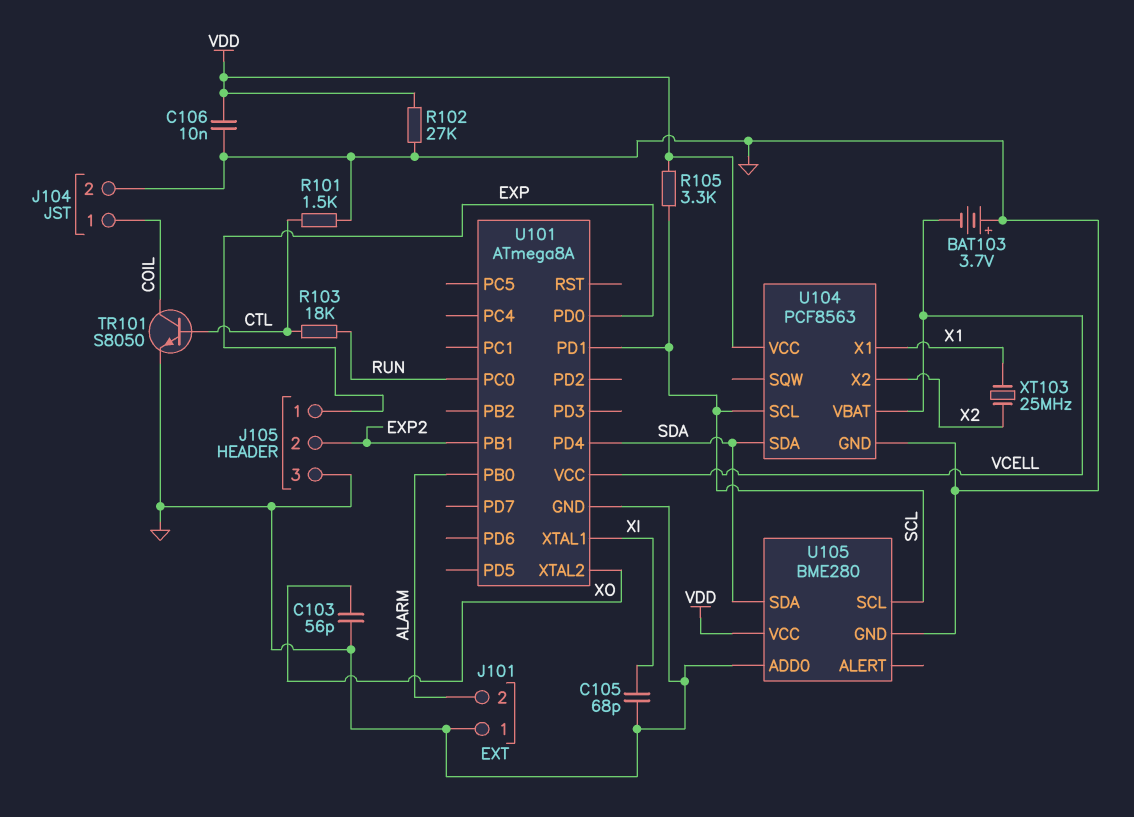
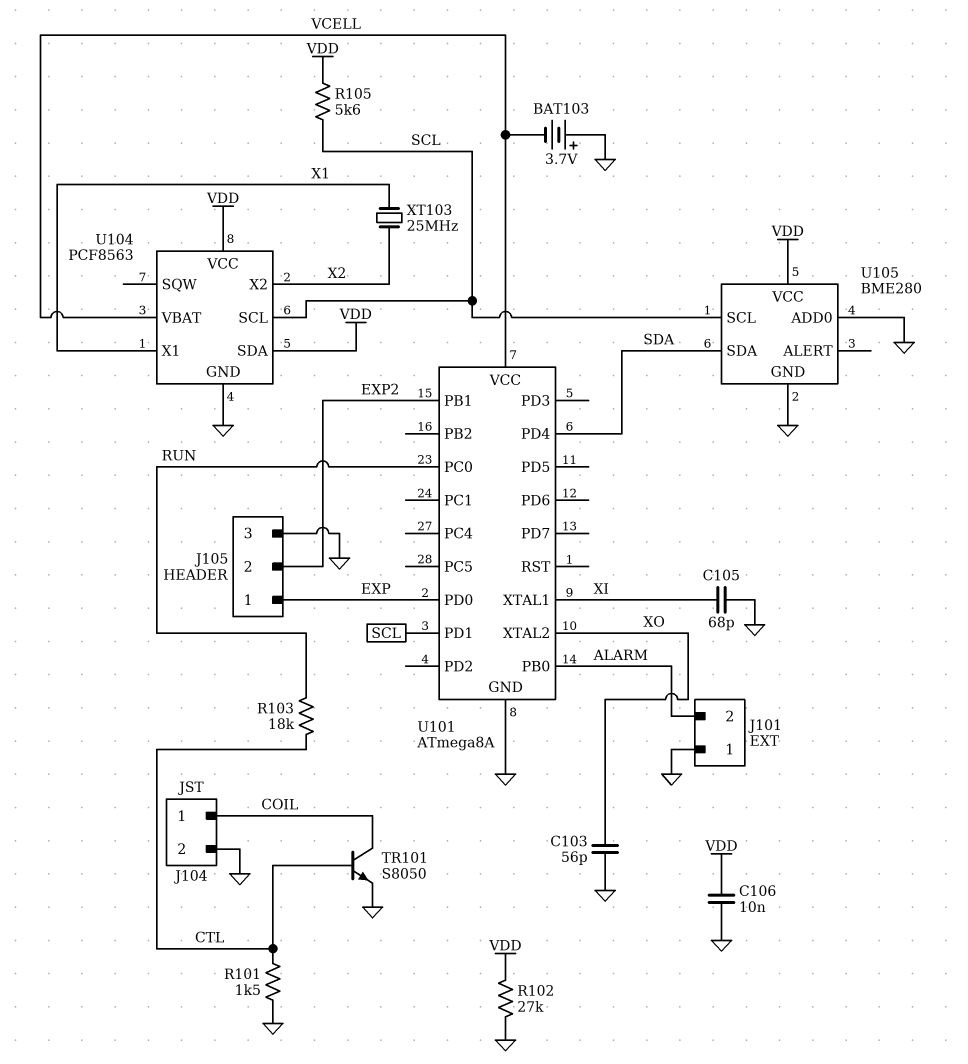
R105: 3.3k (SCL, VDD) -> 5.6k (SCL, VDD)
U104 pin SDA: SDA -> VDD

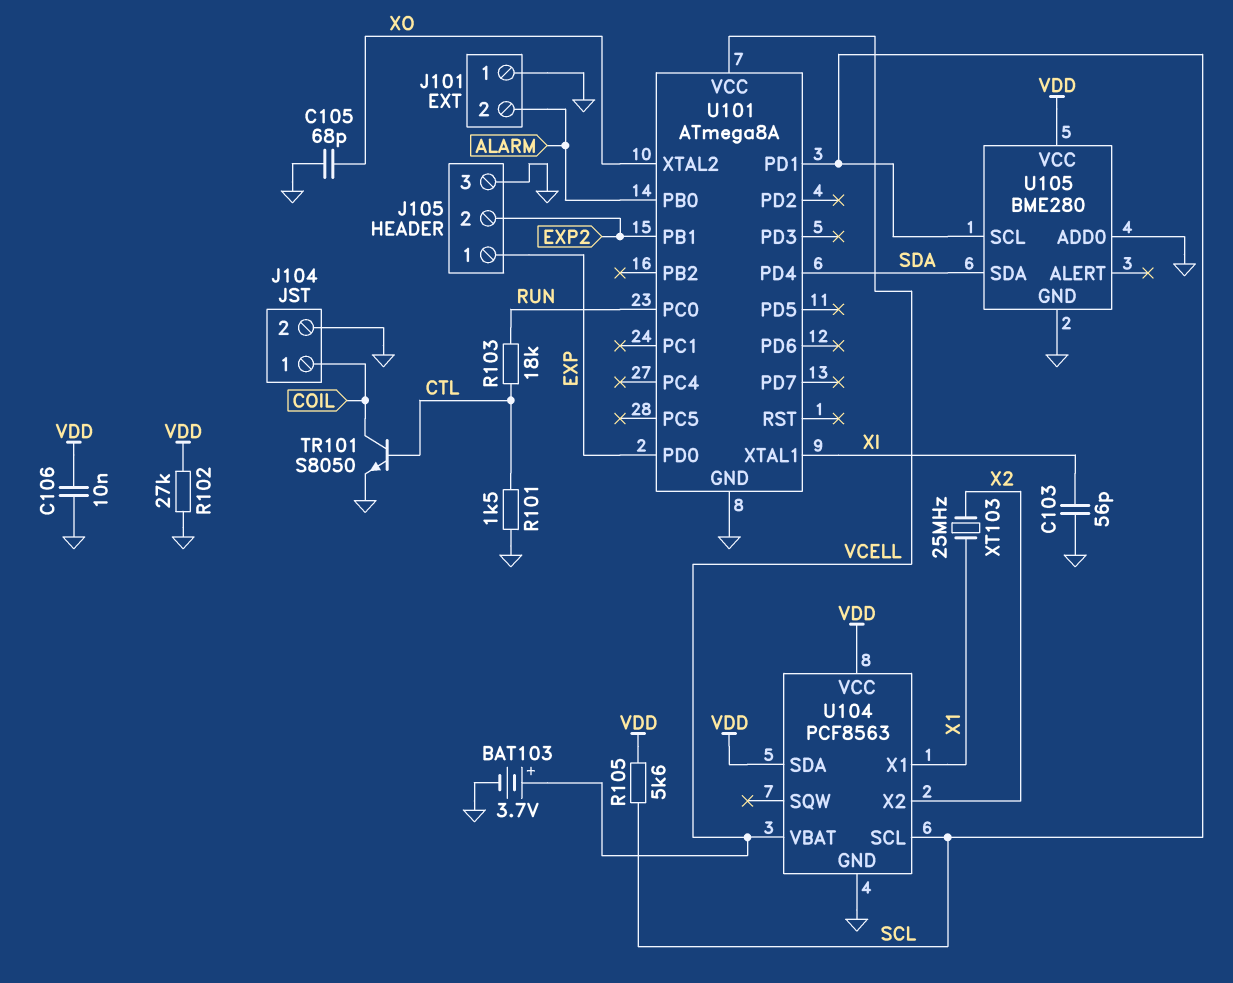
BAT103: 3.7V (plus GND, minus VCELL) -> 3.7V (plus VCELL, minus GND)
C103: 56pF (GND, XO) -> 56pF (GND, XI)
C105: 68pF (GND, XI) -> 68pF (GND, XO)

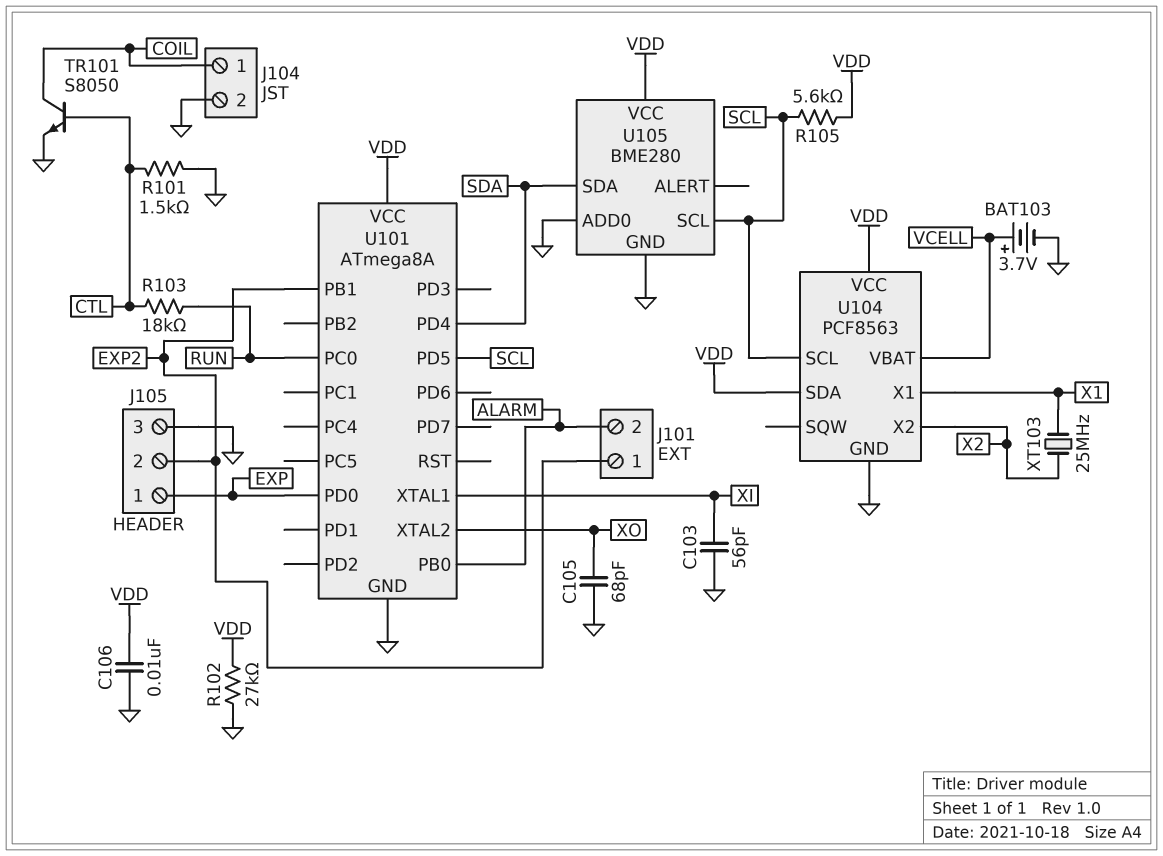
J101 pin 1: GND -> EXP2
U101 pin PD1: SCL -> none
U101 pin PD5: none -> SCL
U101 pin VCC: VCELL -> VDD

